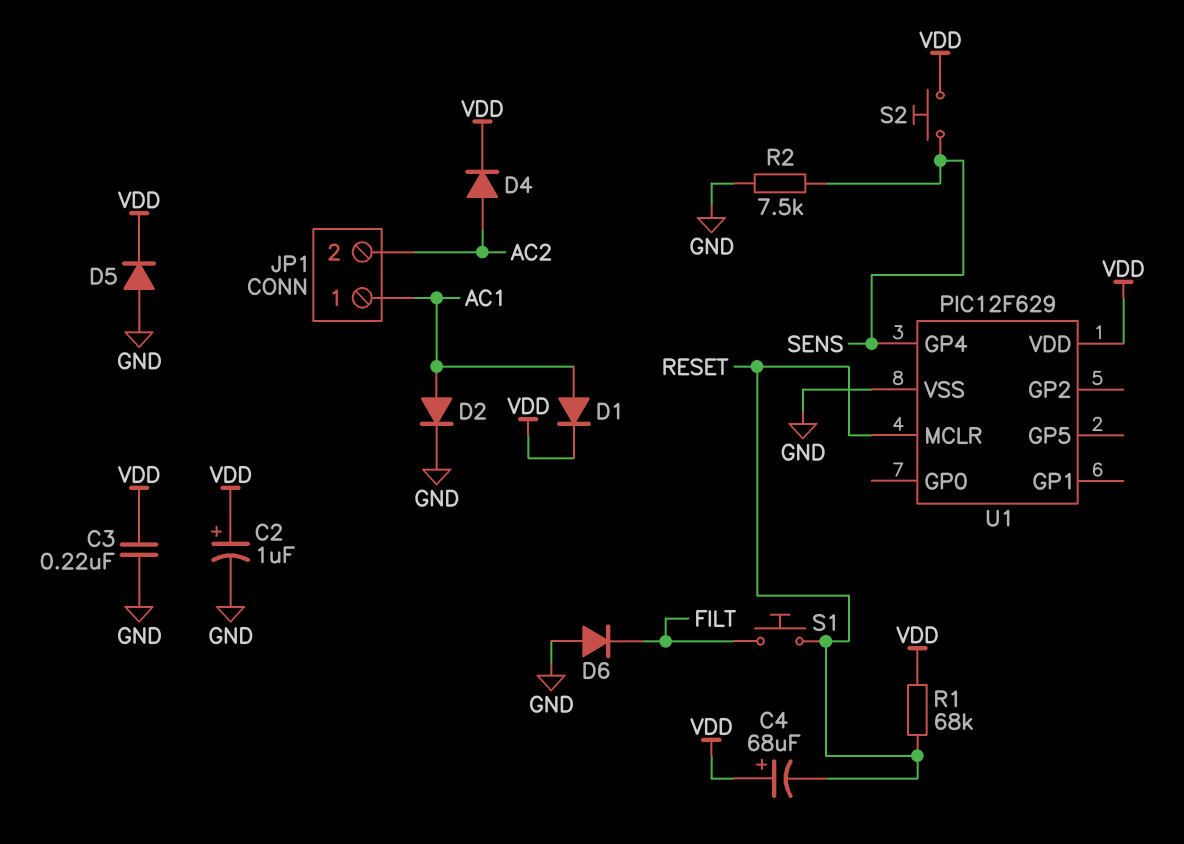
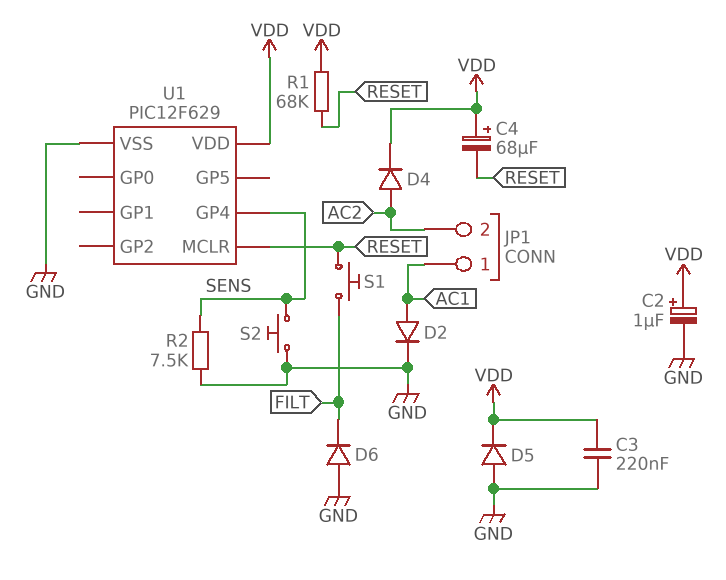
D1: diode (A AC1, K VDD) -> none
S2: button (SENS, VDD) -> button (GND, SENS)

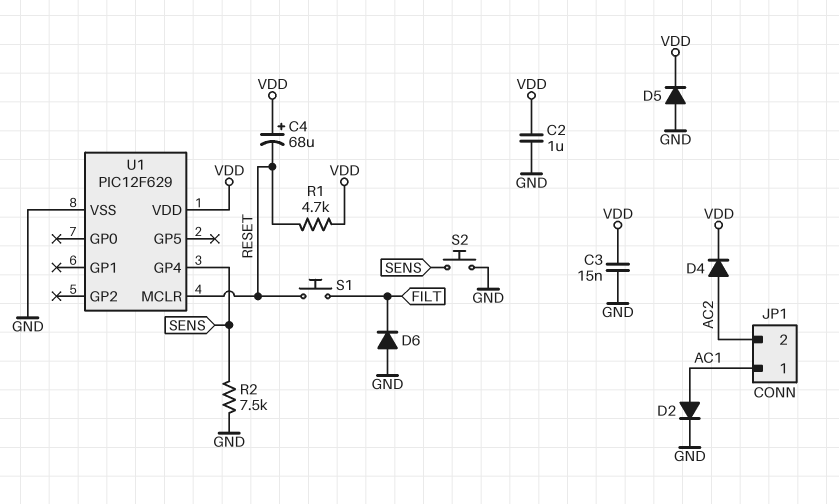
C2: 1uF (plus VDD, minus GND) -> 1uF (GND, VDD)
C3: 220nF (GND, VDD) -> 15nF (GND, VDD)
R1: 68k (RESET, VDD) -> 4.7k (RESET, VDD)

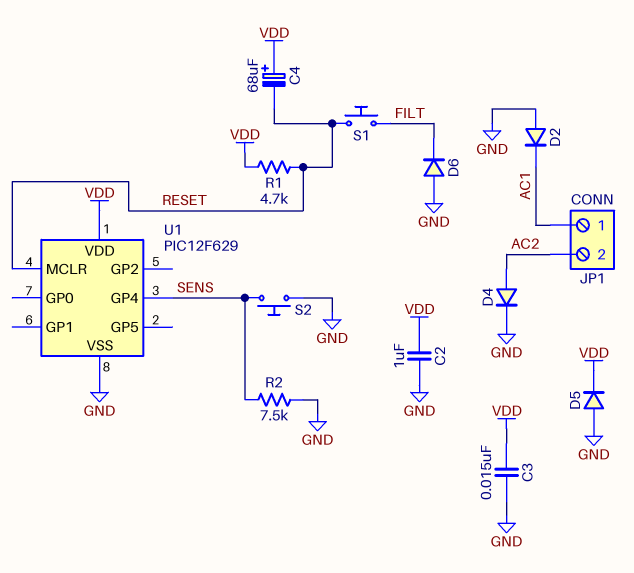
D2: diode (A AC1, K GND) -> diode (A GND, K AC1)
D4: diode (A AC2, K VDD) -> diode (A AC2, K GND)

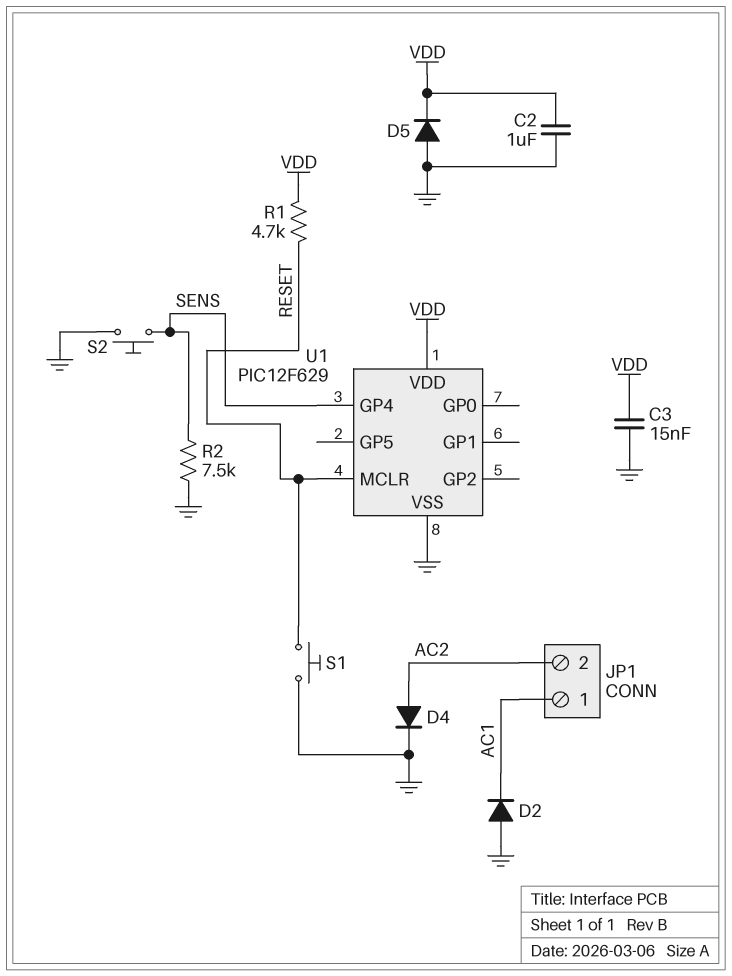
C4: 68uF (plus VDD, minus RESET) -> none
D6: diode (A GND, K FILT) -> none
S1: button (FILT, RESET) -> button (GND, RESET)

